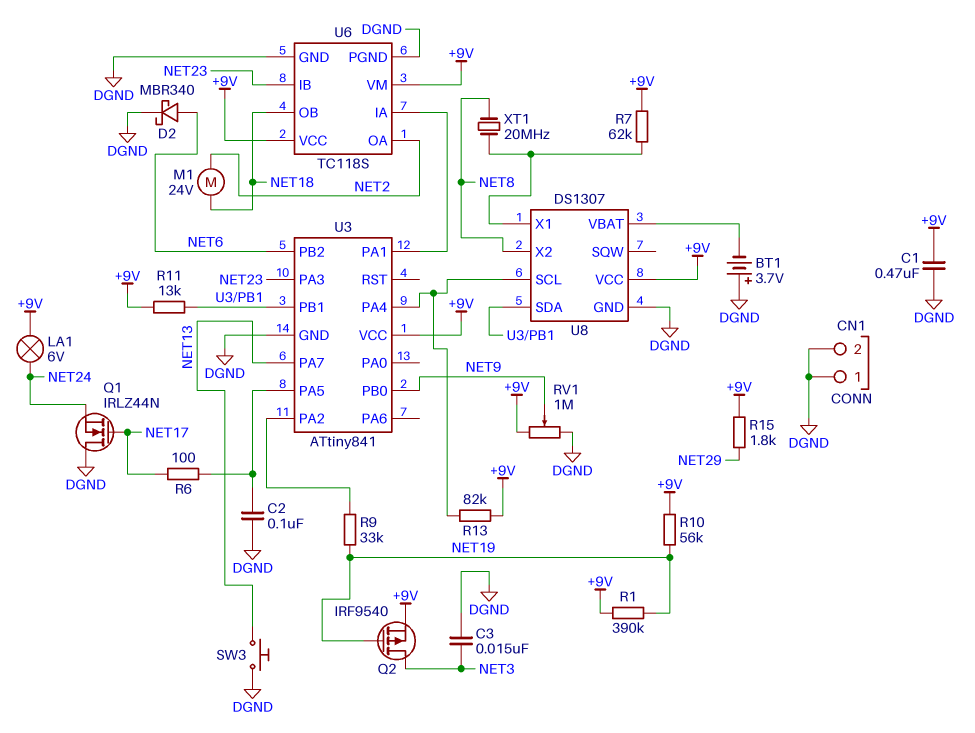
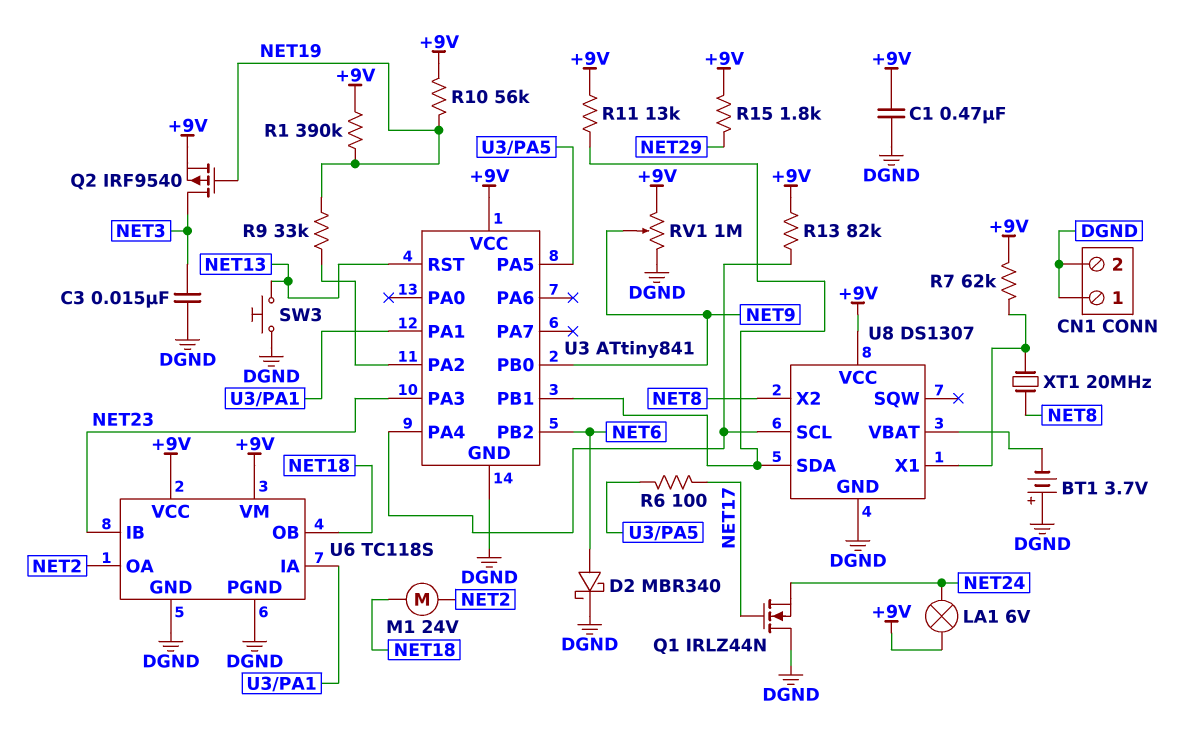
C2: 100nF (DGND, U3/PA5) -> none
U3 pin PA7: NET13 -> none
U3 pin RST: none -> NET13

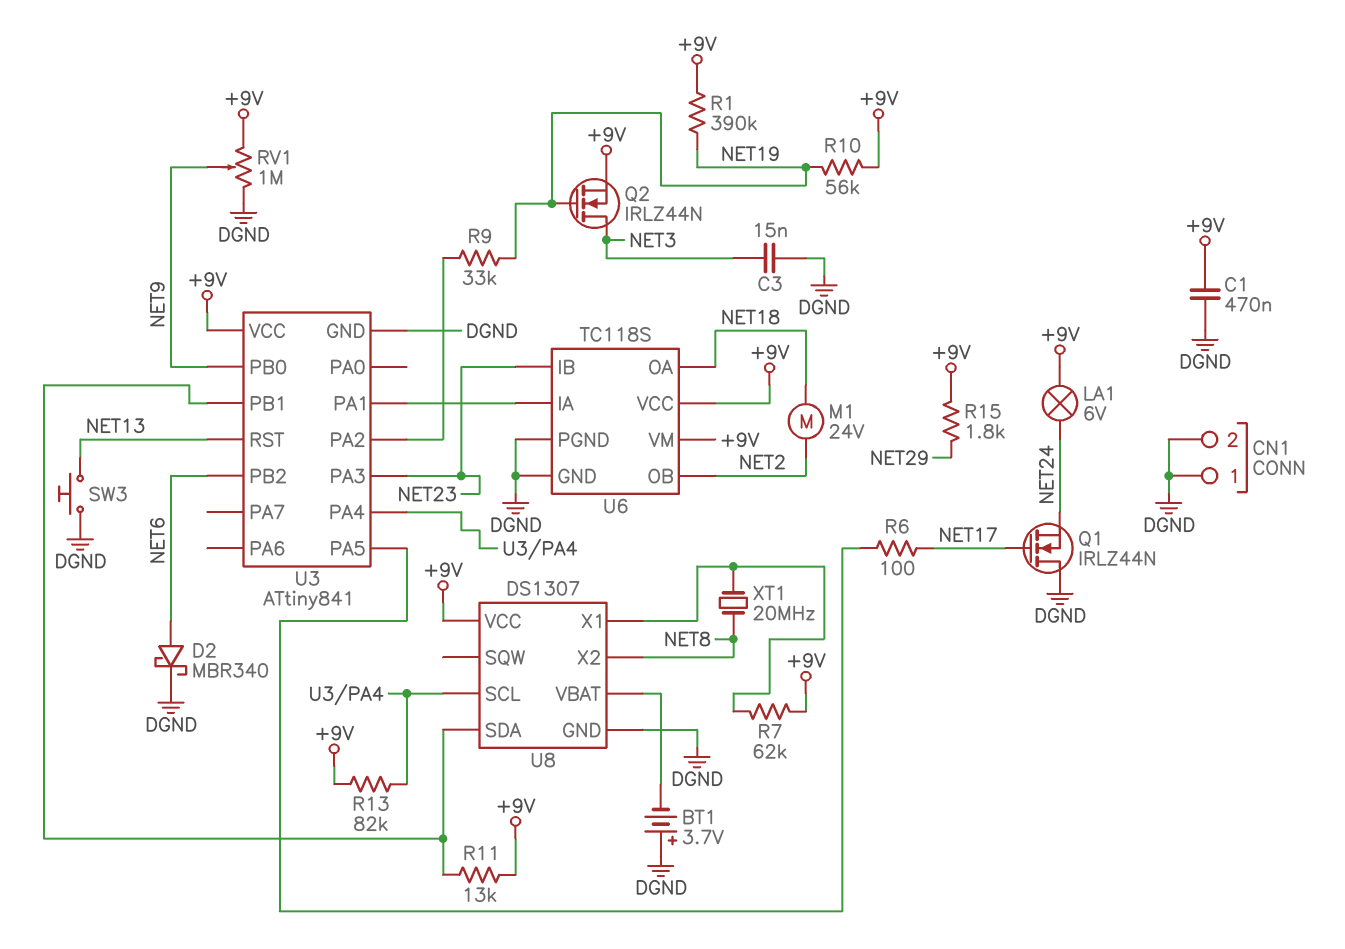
Q2: PMOS IRF9540 (G NET19, D NET3, S +9V) -> NMOS IRLZ44N (G NET19, D NET3, S +9V)
U6 pin OA: NET2 -> NET18
U6 pin OB: NET18 -> NET2

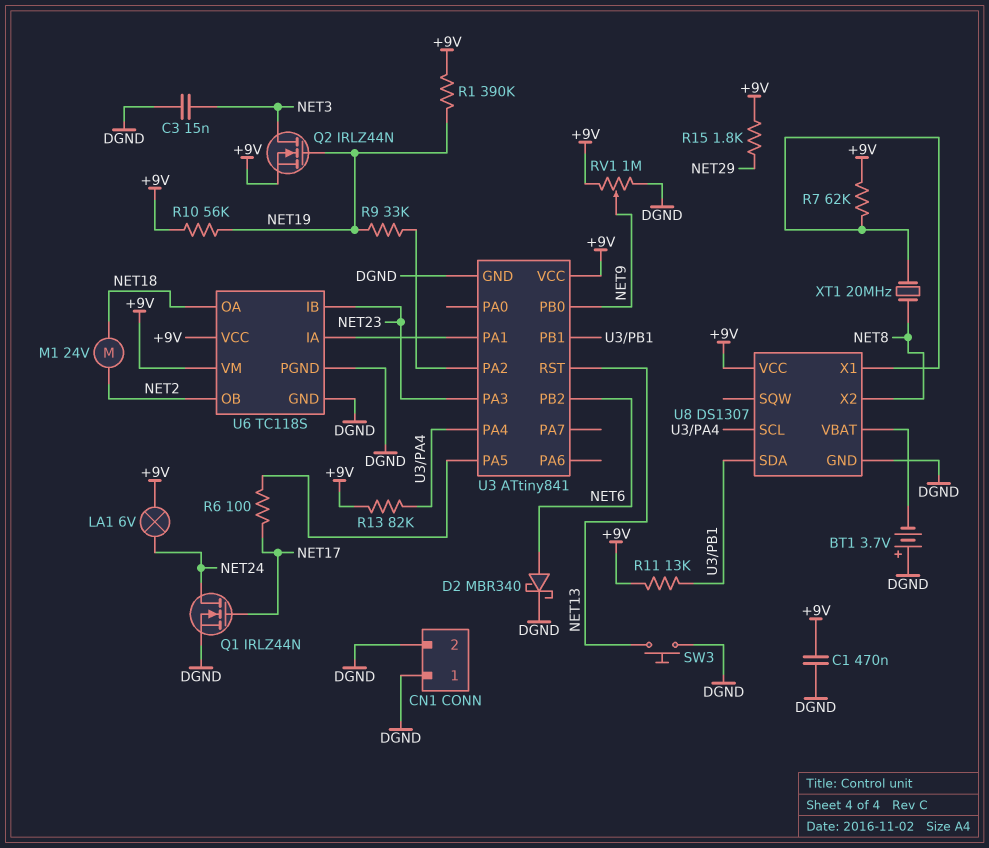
Q1: NMOS IRLZ44N (G NET17, D DGND, S NET24) -> NMOS IRLZ44N (G NET17, D NET24, S DGND)

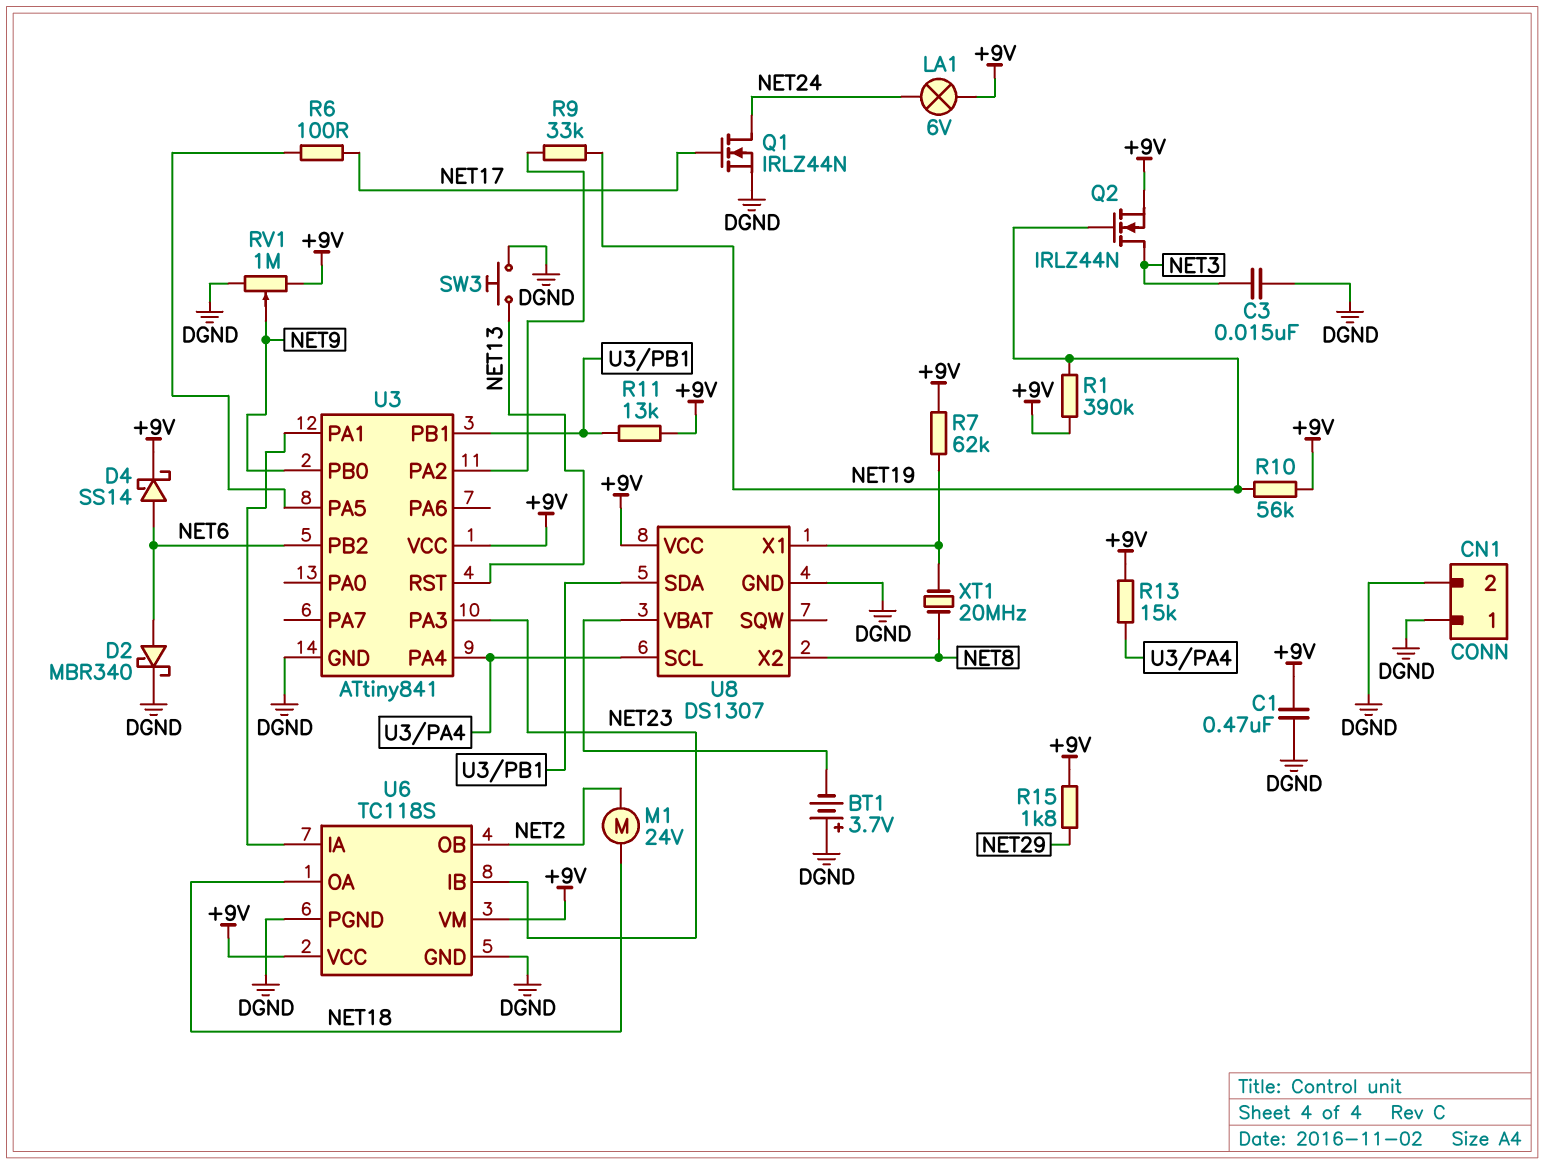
D4: none -> schottky SS14 (A NET6, K +9V)
R13: 82k (+9V, U3/PA4) -> 15k (+9V, U3/PA4)

